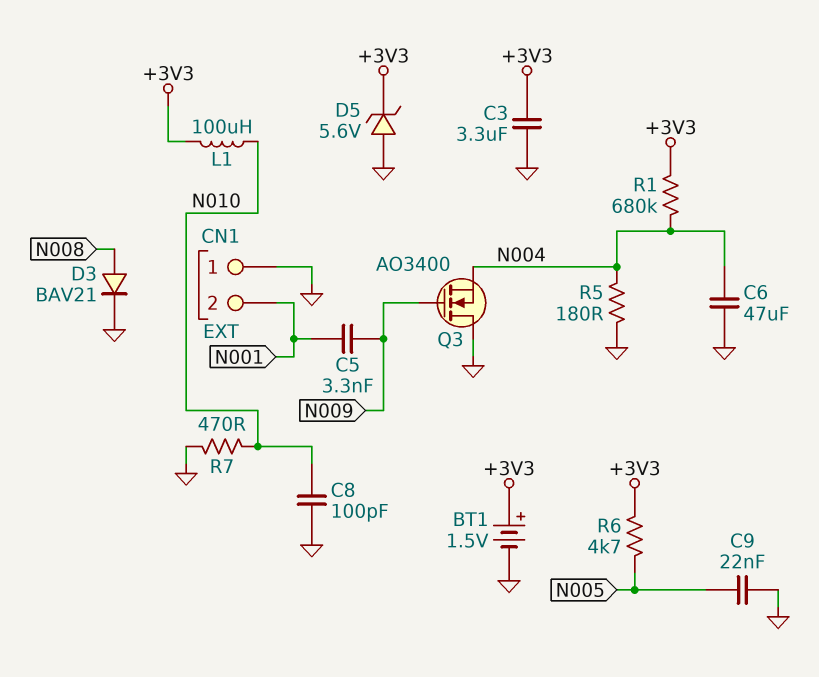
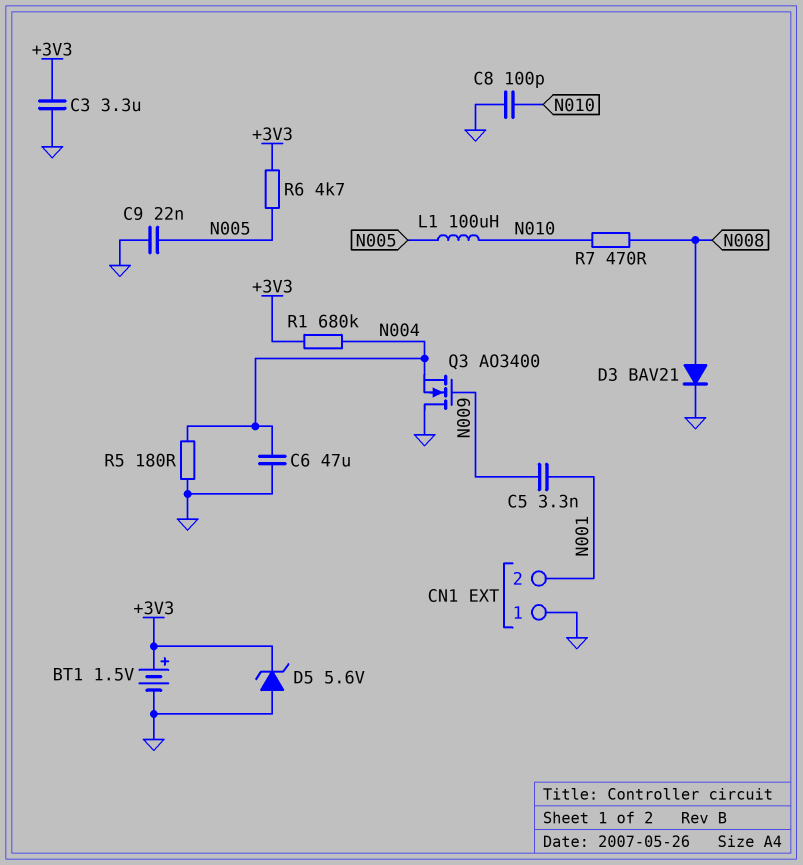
L1: 100uH (+3V3, N010) -> 100uH (N005, N010)
R7: 470 (GND, N010) -> 470 (N008, N010)

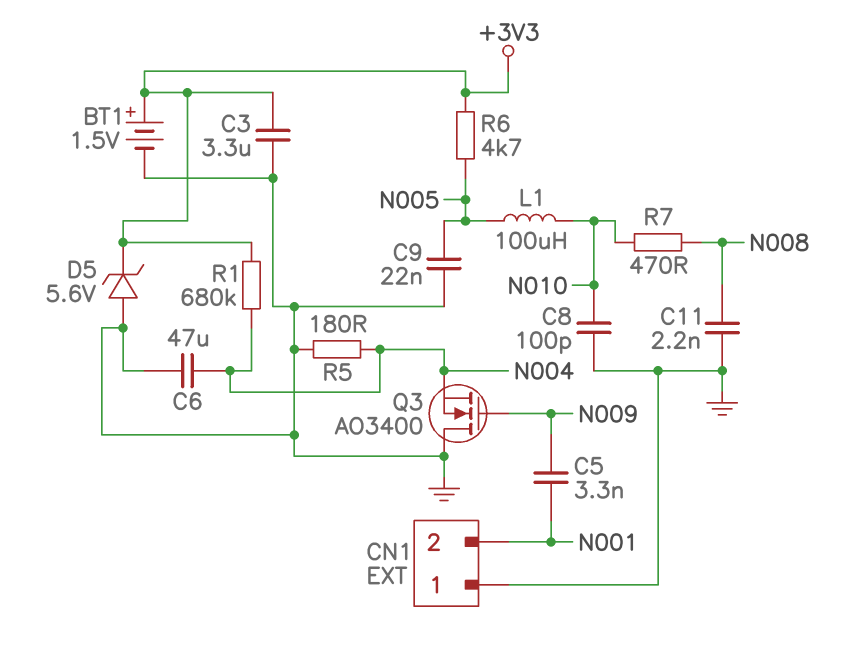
C11: none -> 2.2nF (GND, N008)
D3: diode BAV21 (A N008, K GND) -> none

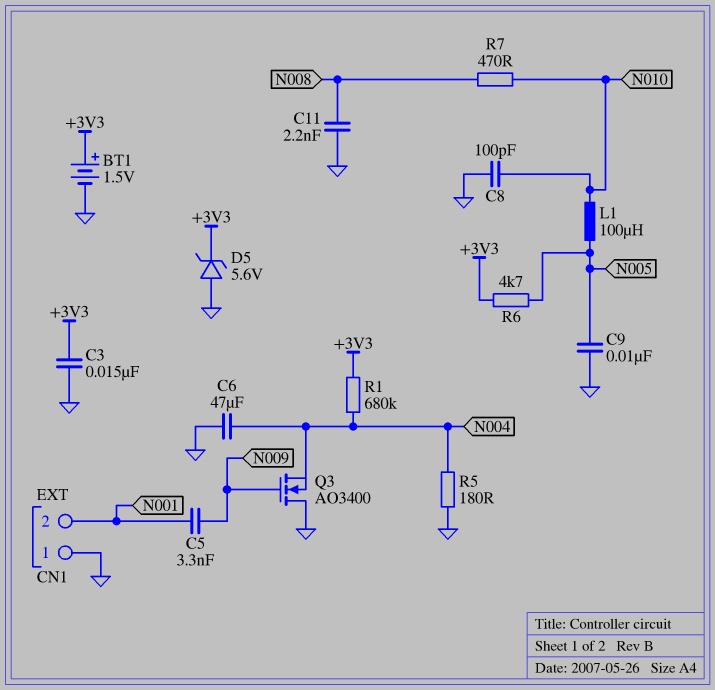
C3: 3.3uF (+3V3, GND) -> 15nF (+3V3, GND)
C9: 22nF (GND, N005) -> 10nF (GND, N005)

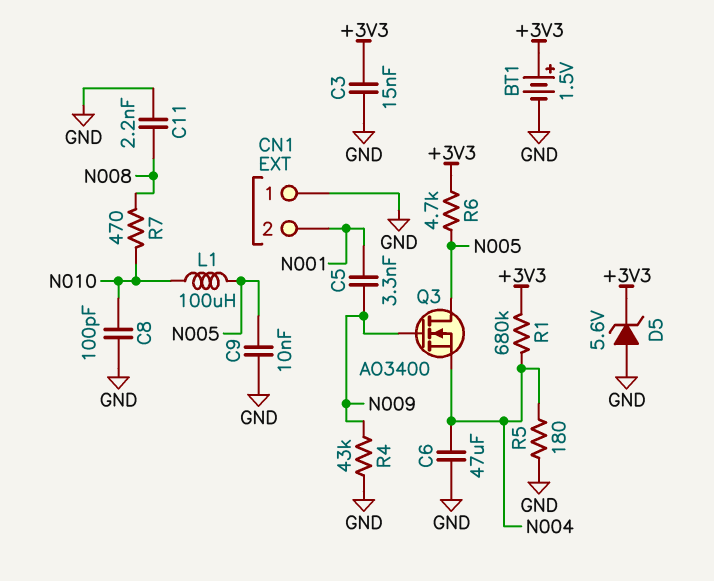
Q3: NMOS AO3400 (G N009, D GND, S N004) -> NMOS AO3400 (G N009, D N005, S N004)
R4: none -> 43k (GND, N009)

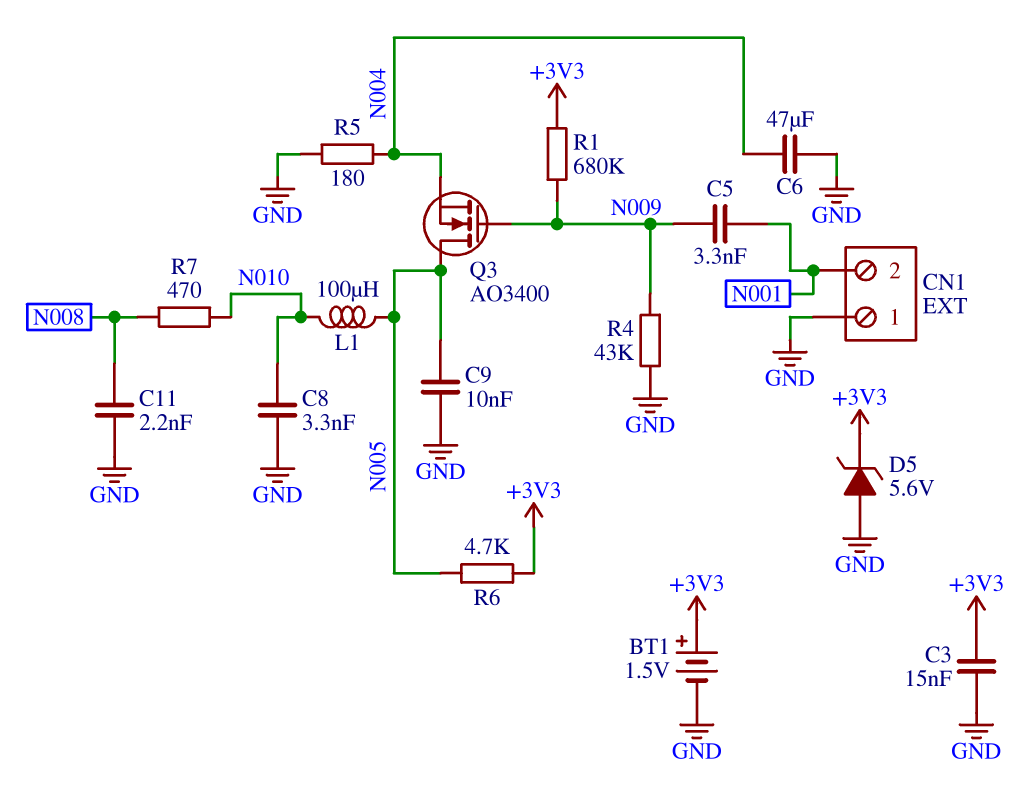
C8: 100pF (GND, N010) -> 3.3nF (GND, N010)
R1: 680k (+3V3, N004) -> 680k (+3V3, N009)

